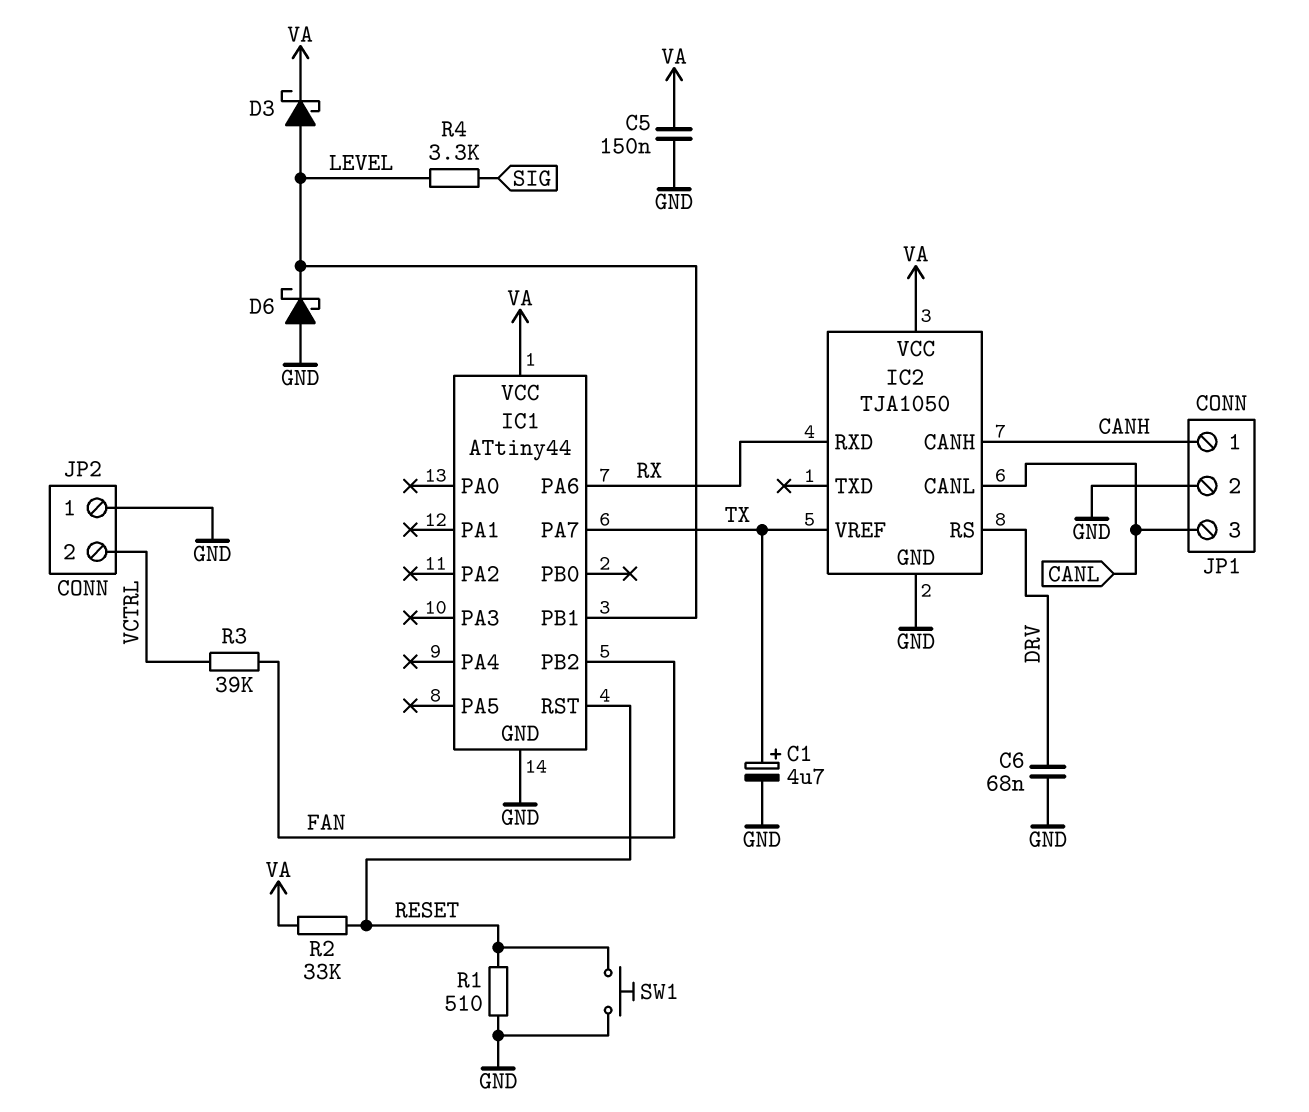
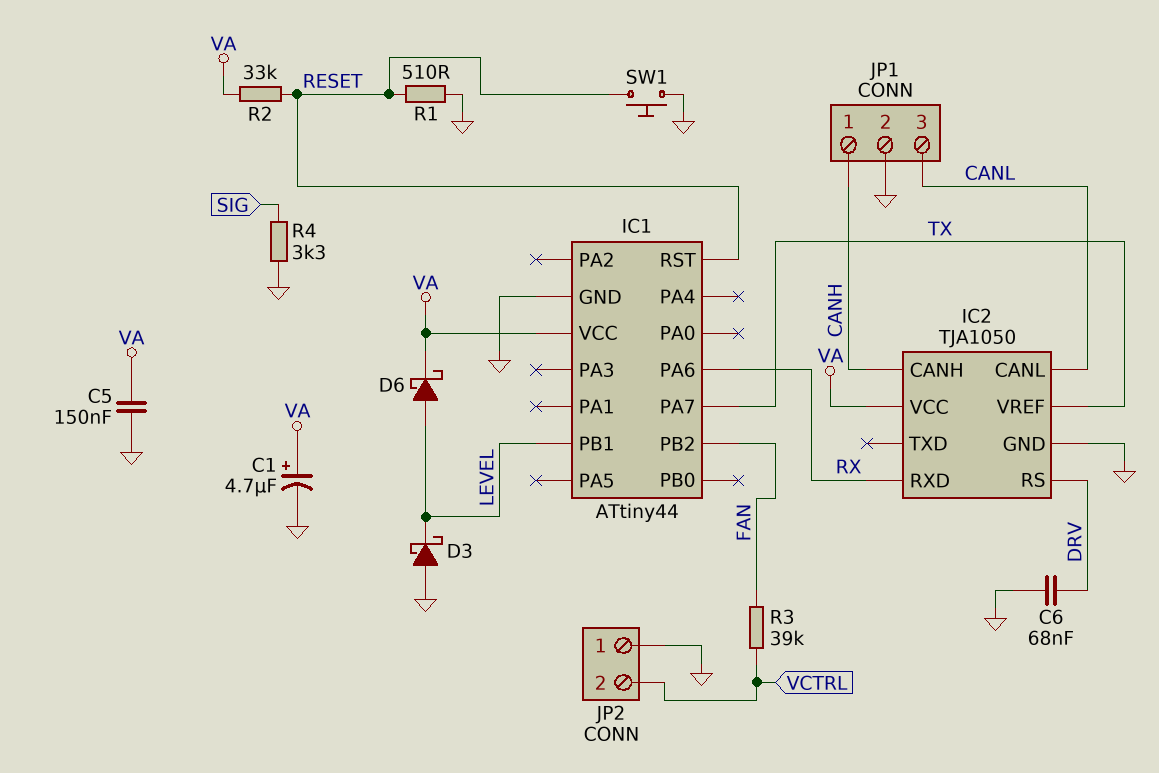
C1: 4.7uF (plus TX, minus GND) -> 4.7uF (plus VA, minus GND)
D3: schottky (A LEVEL, K VA) -> schottky (A GND, K LEVEL)
D6: schottky (A GND, K LEVEL) -> schottky (A LEVEL, K VA)
R4: 3.3k (LEVEL, SIG) -> 3.3k (GND, SIG)

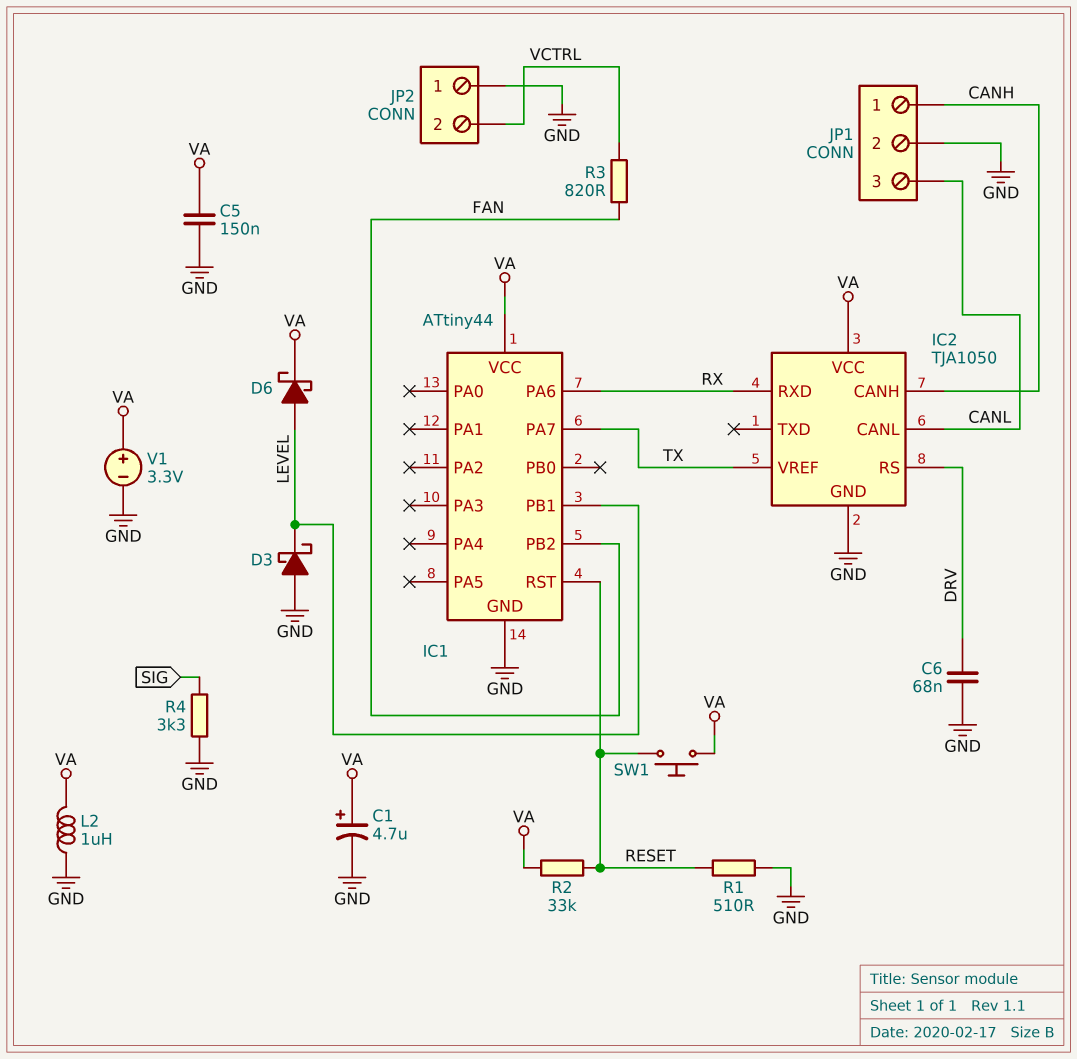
L2: none -> 1uH (GND, VA)
R3: 39k (FAN, VCTRL) -> 820 (FAN, VCTRL)
SW1: button (GND, RESET) -> button (RESET, VA)
V1: none -> 3.3V (plus VA, minus GND)

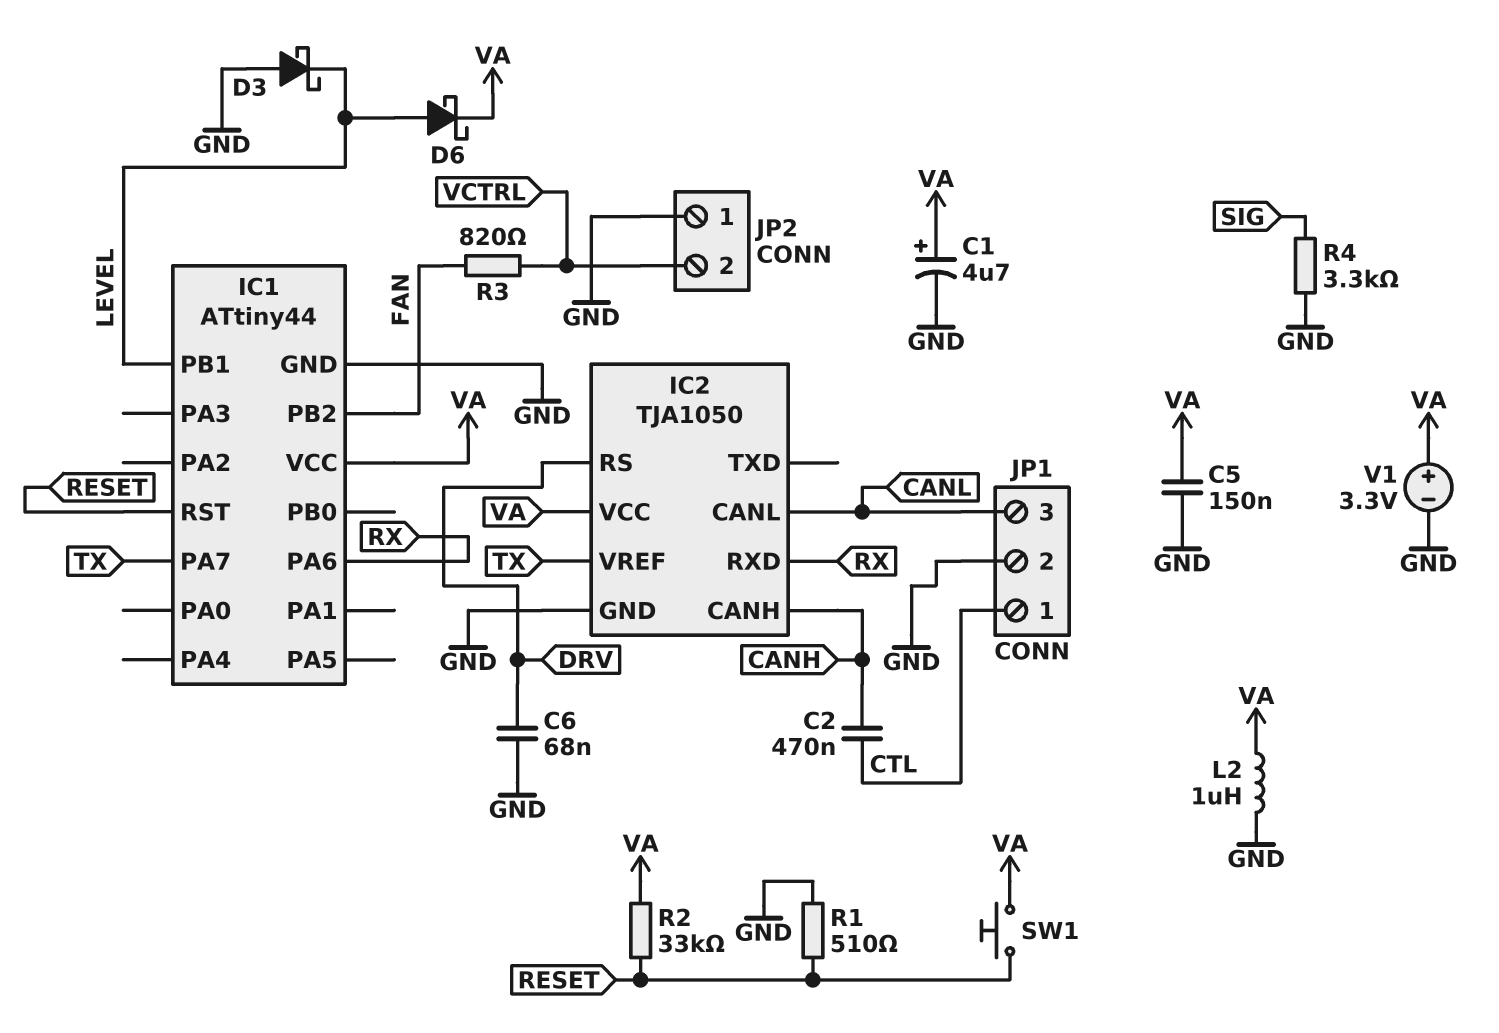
C2: none -> 470nF (CANH, CTL)
JP1 pin 1: CANH -> CTL

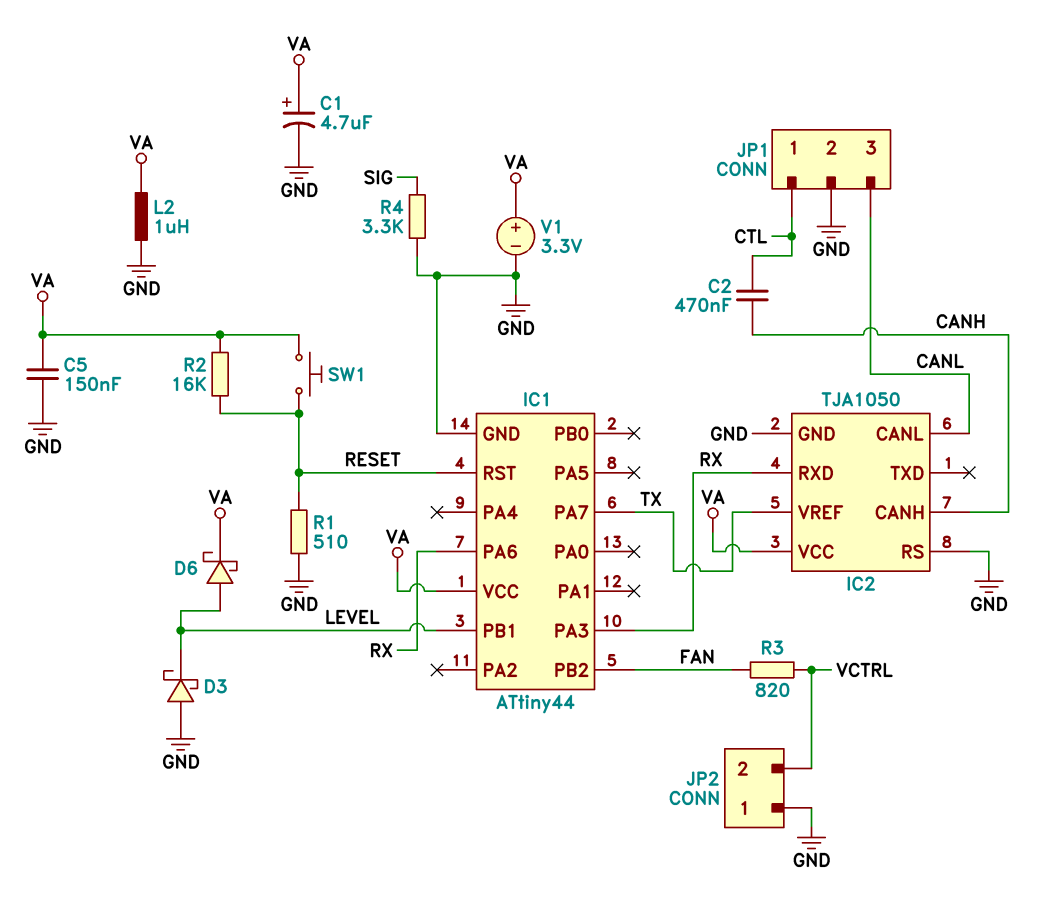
C6: 68nF (DRV, GND) -> none
IC1 pin PA3: none -> RX
IC2 pin RS: DRV -> GND
R2: 33k (RESET, VA) -> 16k (RESET, VA)

